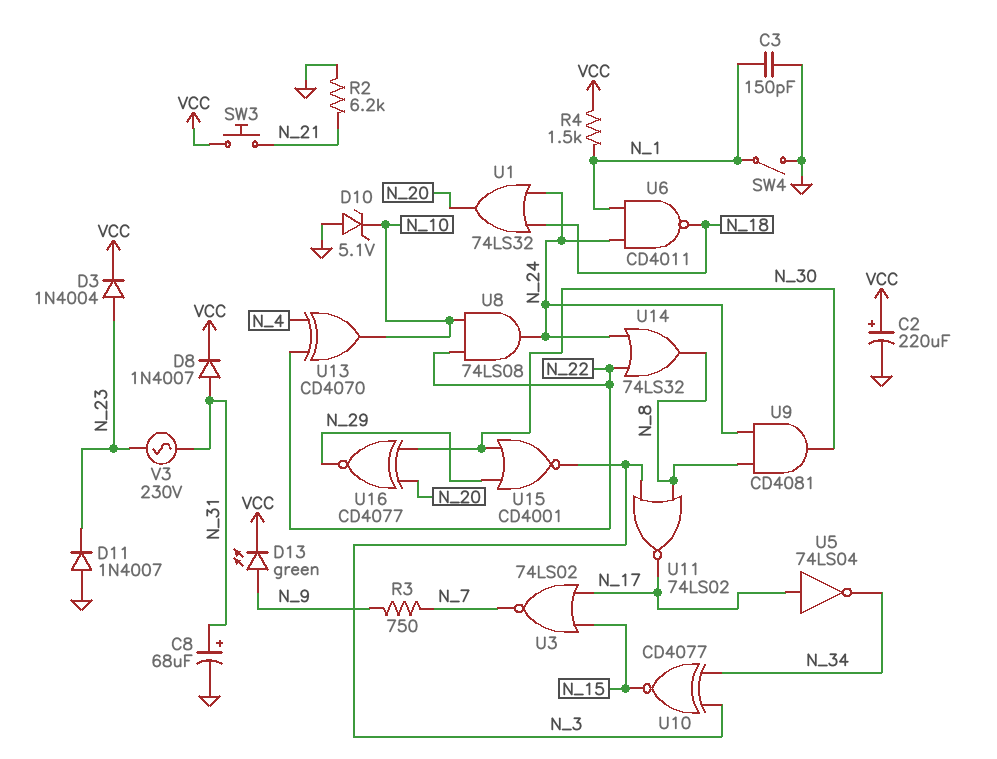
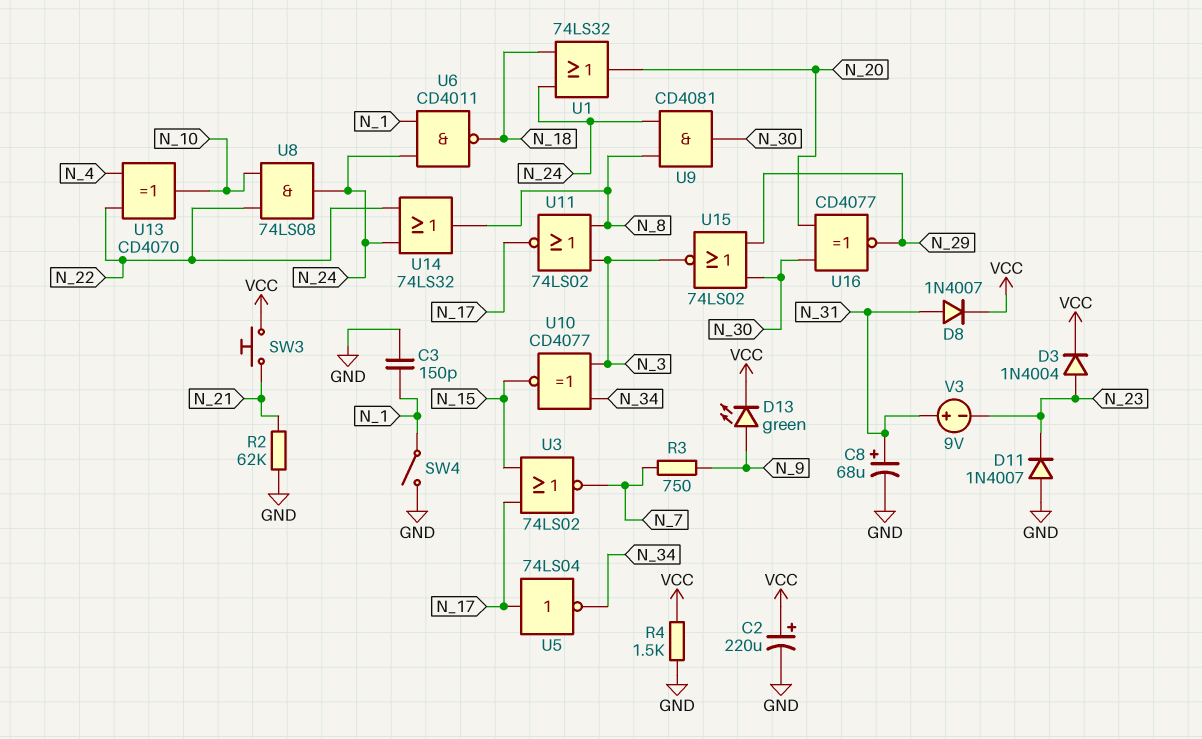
D10: zener 5.1V (A GND, K N_10) -> none
R2: 6.2k (GND, N_21) -> 62k (GND, N_21)
R4: 1.5k (N_1, VCC) -> 1.5k (GND, VCC)
U15: NOR CD4001 (in N_29, in N_30, out N_3) -> NOR 74LS02 (in N_29, in N_30, out N_3)
V3: AC 230V (N_23, N_31) -> 9V (plus N_31, minus N_23)

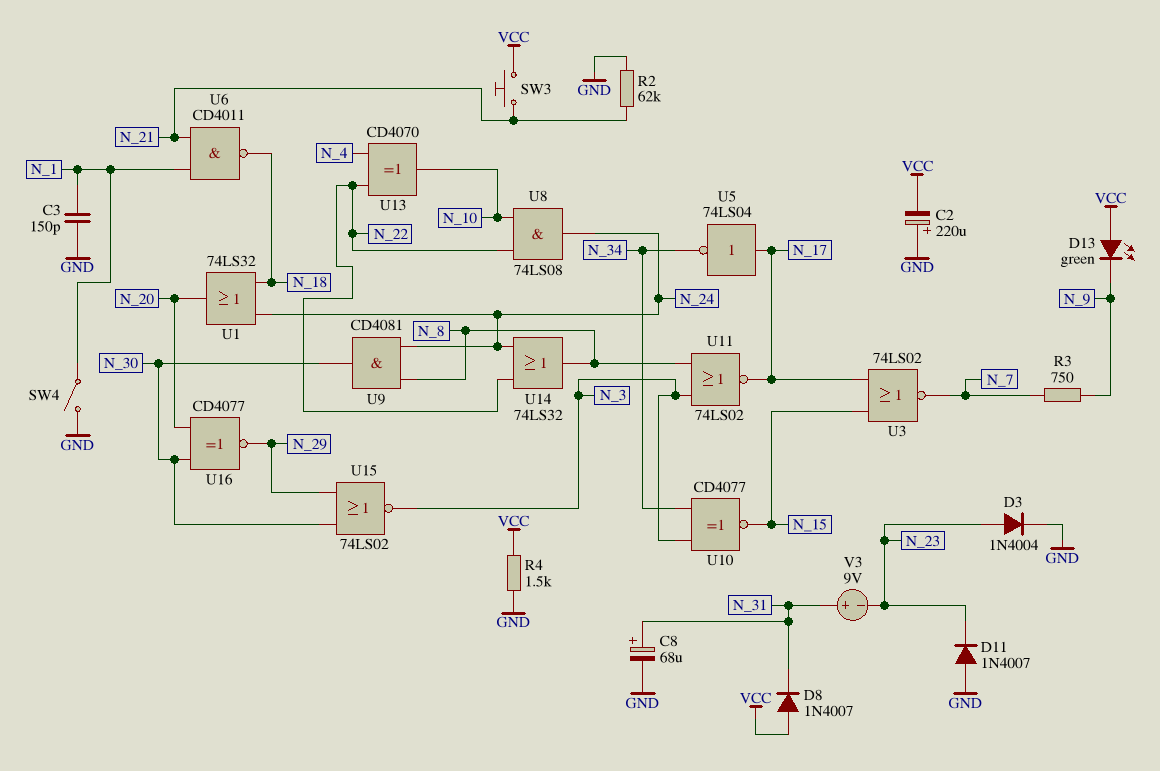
C2: 220uF (plus VCC, minus GND) -> 220uF (plus GND, minus VCC)
D3: diode 1N4004 (A N_23, K VCC) -> diode 1N4004 (A N_23, K GND)
D8: diode 1N4007 (A N_31, K VCC) -> diode 1N4007 (A VCC, K N_31)
D13: LED green (A N_9, K VCC) -> LED green (A VCC, K N_9)
U6: NAND CD4011 (in N_1, in N_24, out N_18) -> NAND CD4011 (in N_1, in N_21, out N_18)

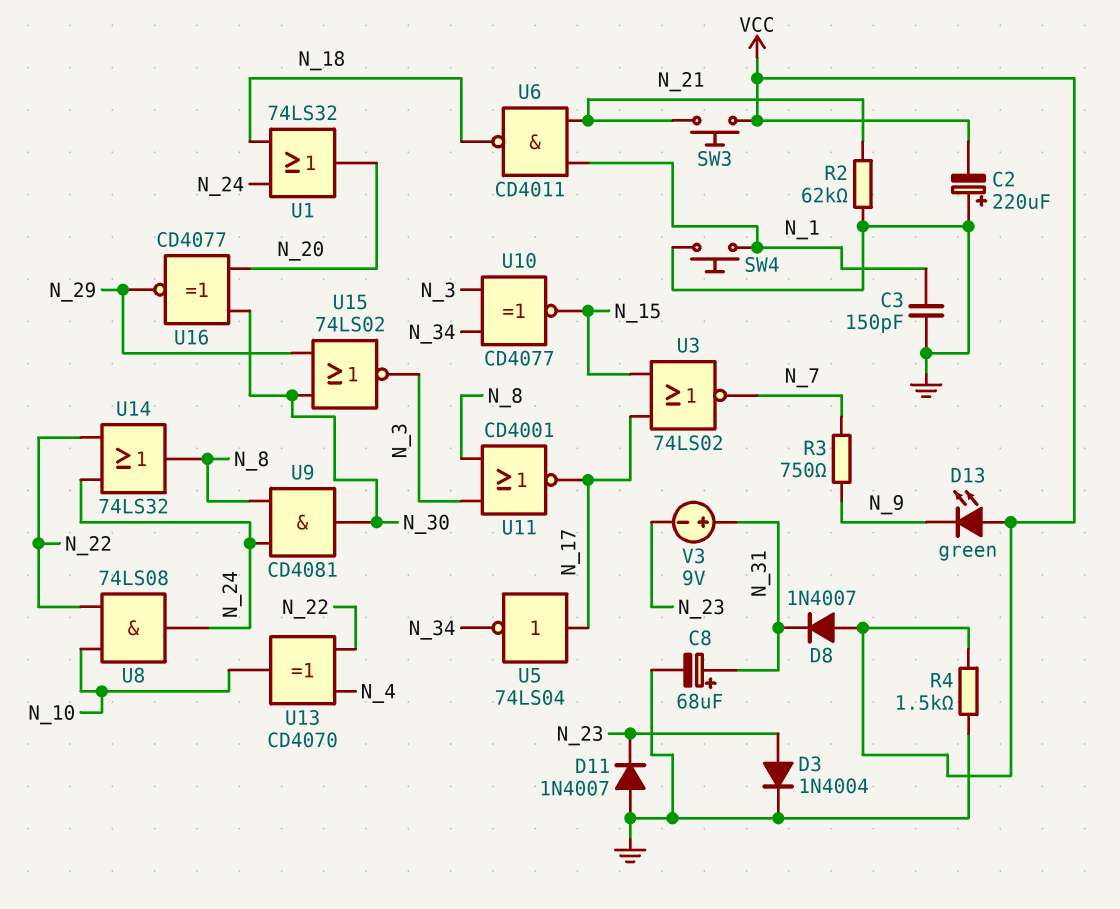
SW4: switch (GND, N_1) -> button (GND, N_1)
U11: NOR 74LS02 (in N_3, in N_8, out N_17) -> NOR CD4001 (in N_3, in N_8, out N_17)

